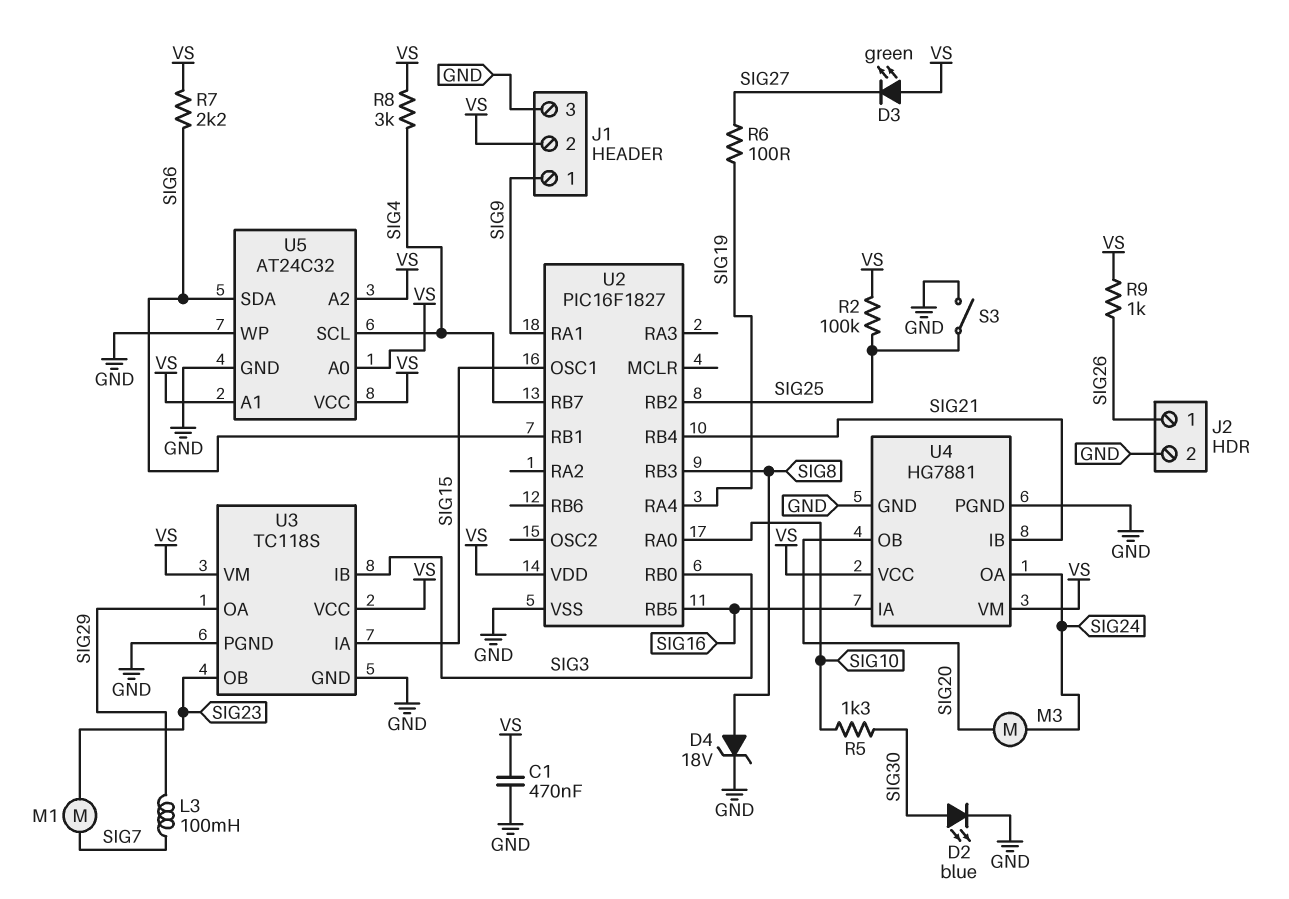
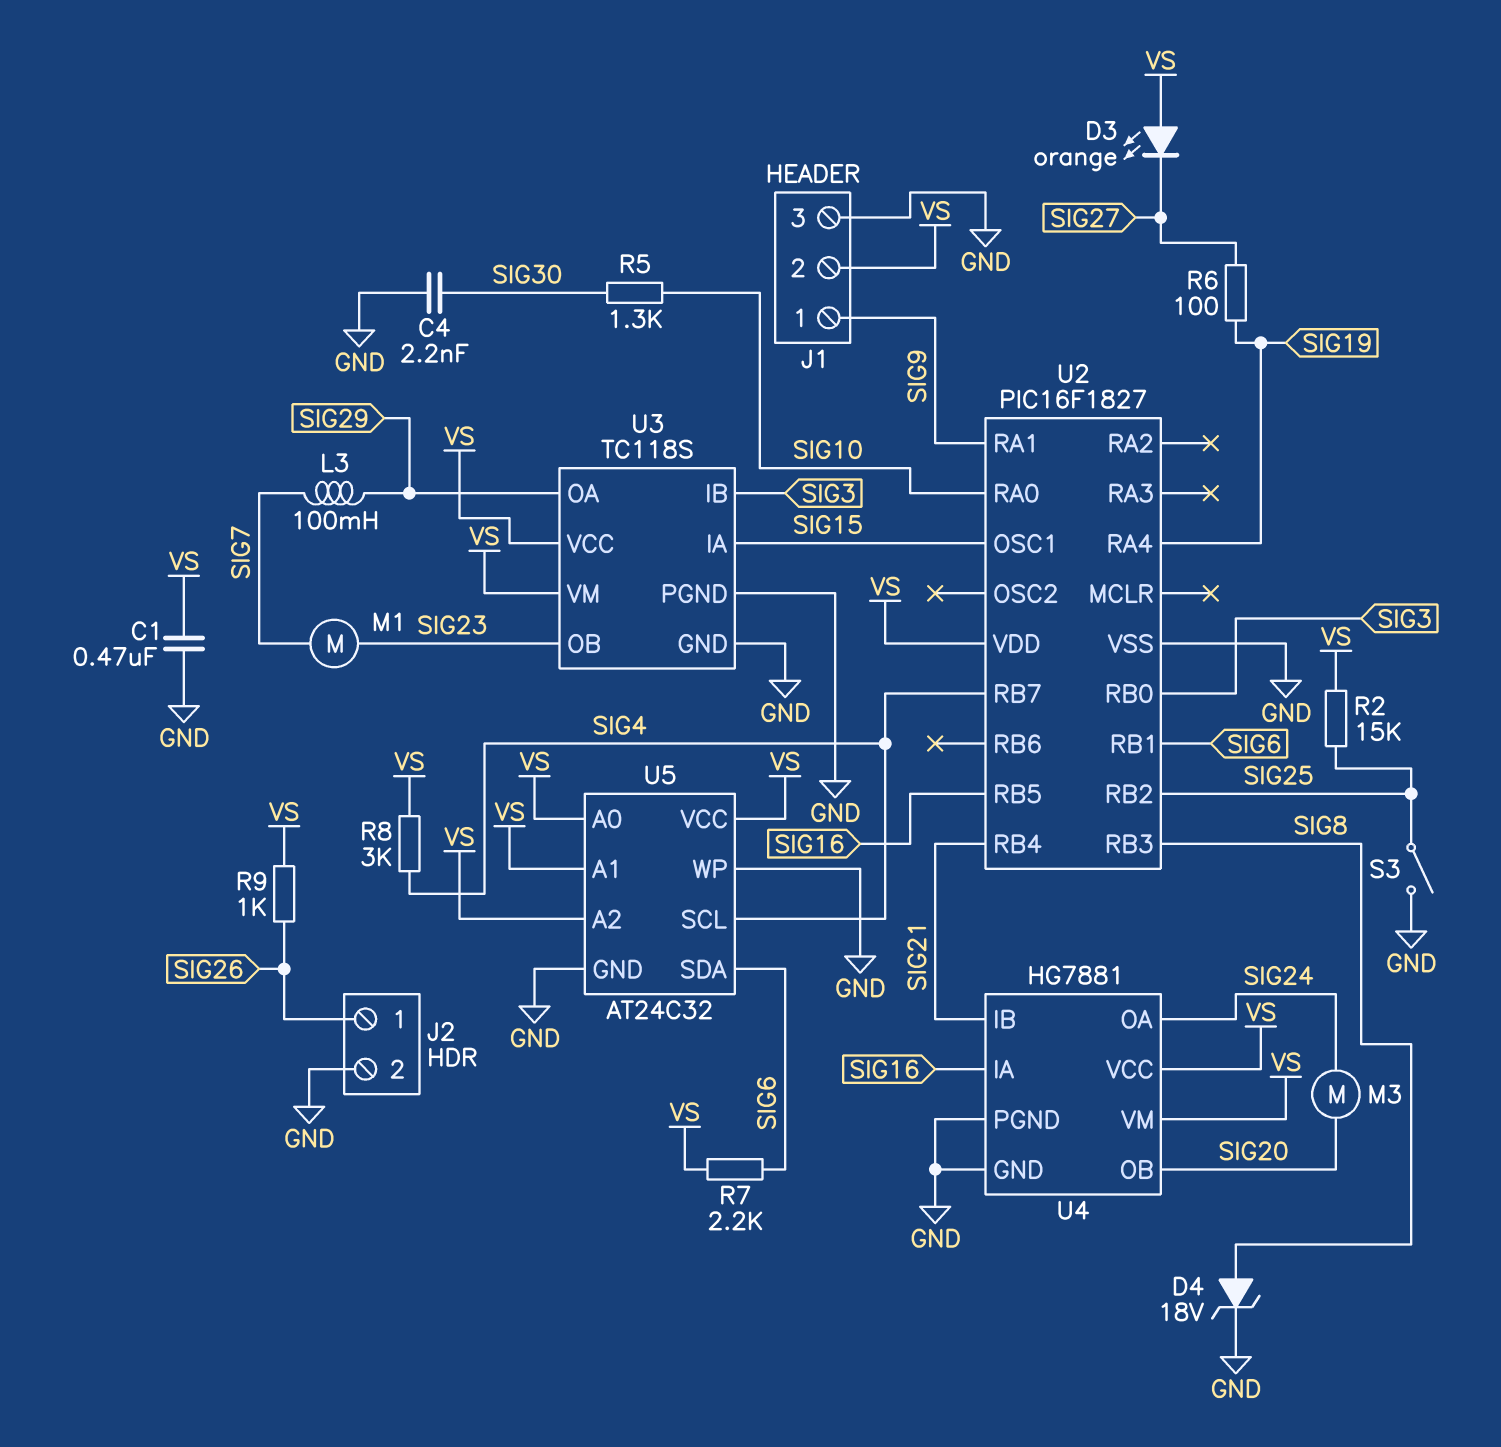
C4: none -> 2.2nF (GND, SIG30)
D2: LED blue (A SIG30, K GND) -> none
D3: LED green (A VS, K SIG27) -> LED orange (A VS, K SIG27)
R2: 100k (SIG25, VS) -> 15k (SIG25, VS)

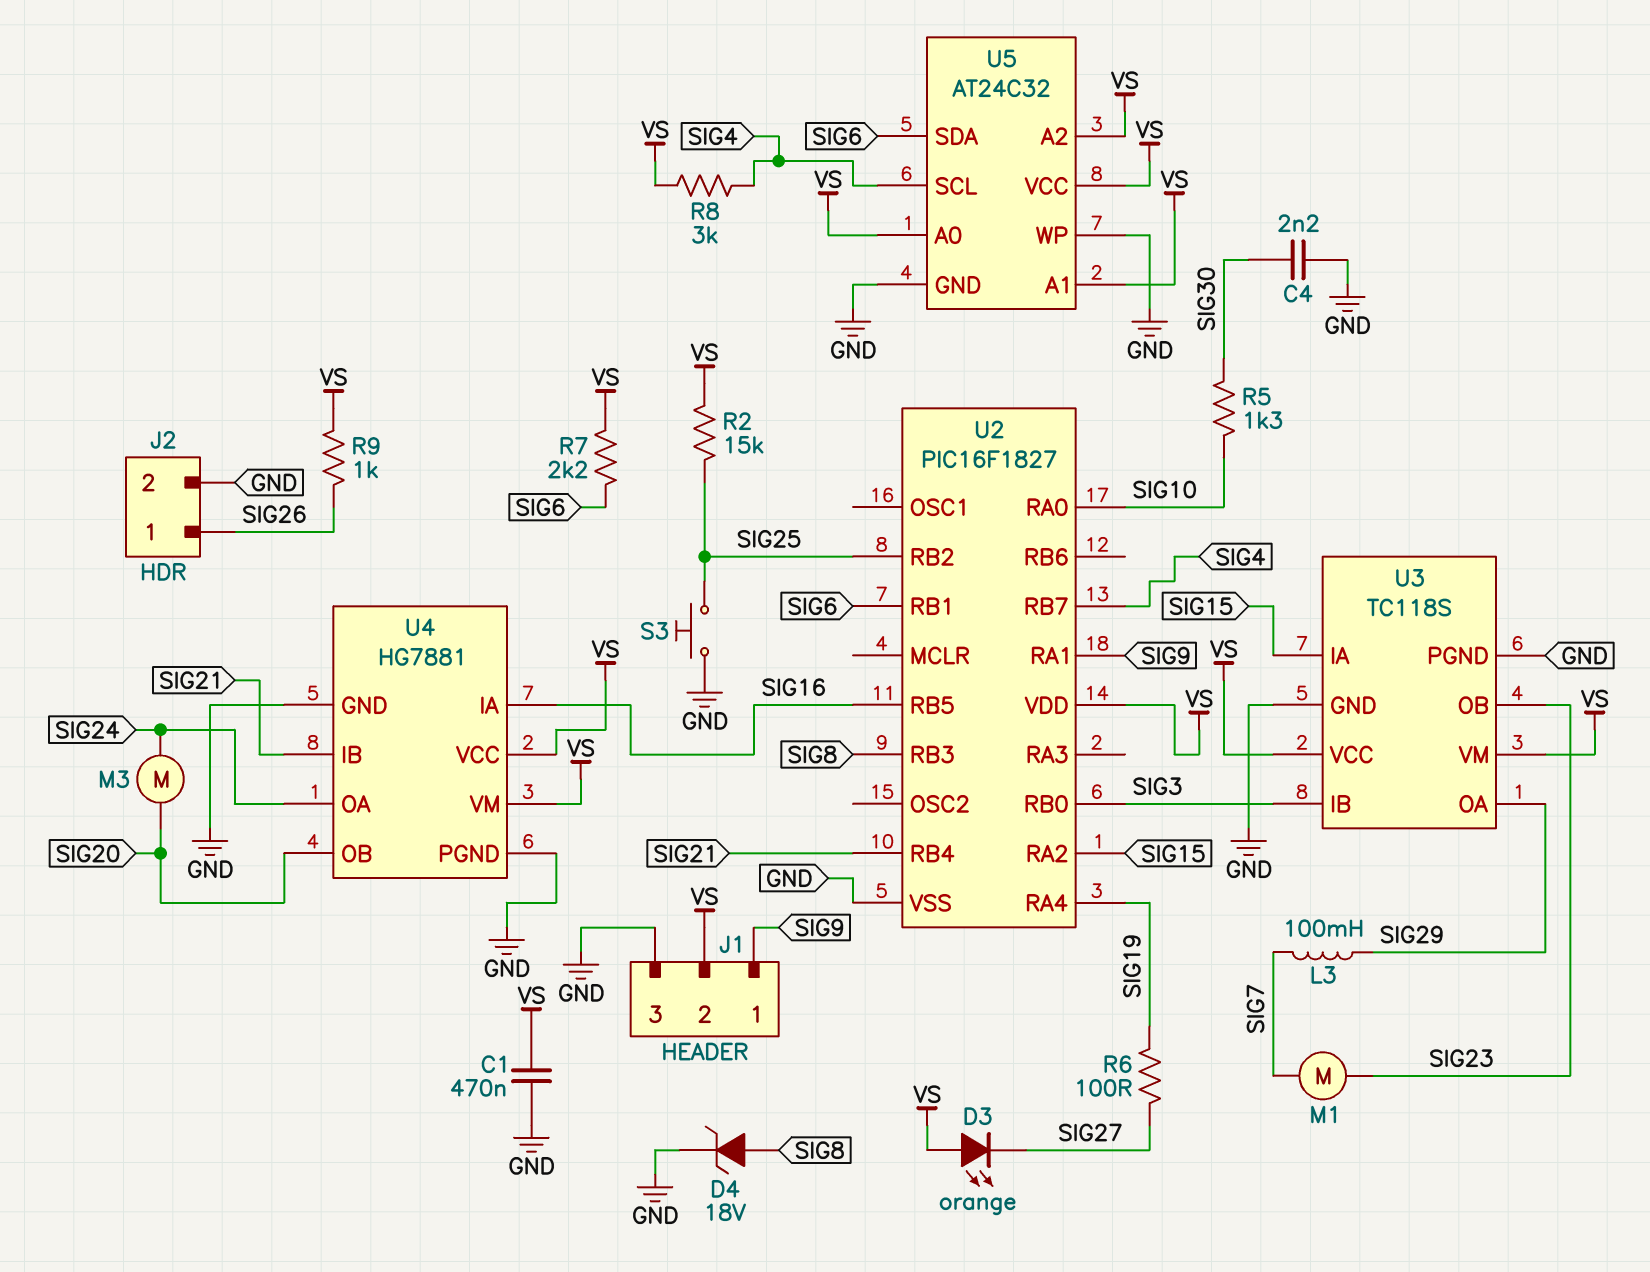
S3: switch (GND, SIG25) -> button (GND, SIG25)
U2 pin OSC1: SIG15 -> none
U2 pin RA2: none -> SIG15

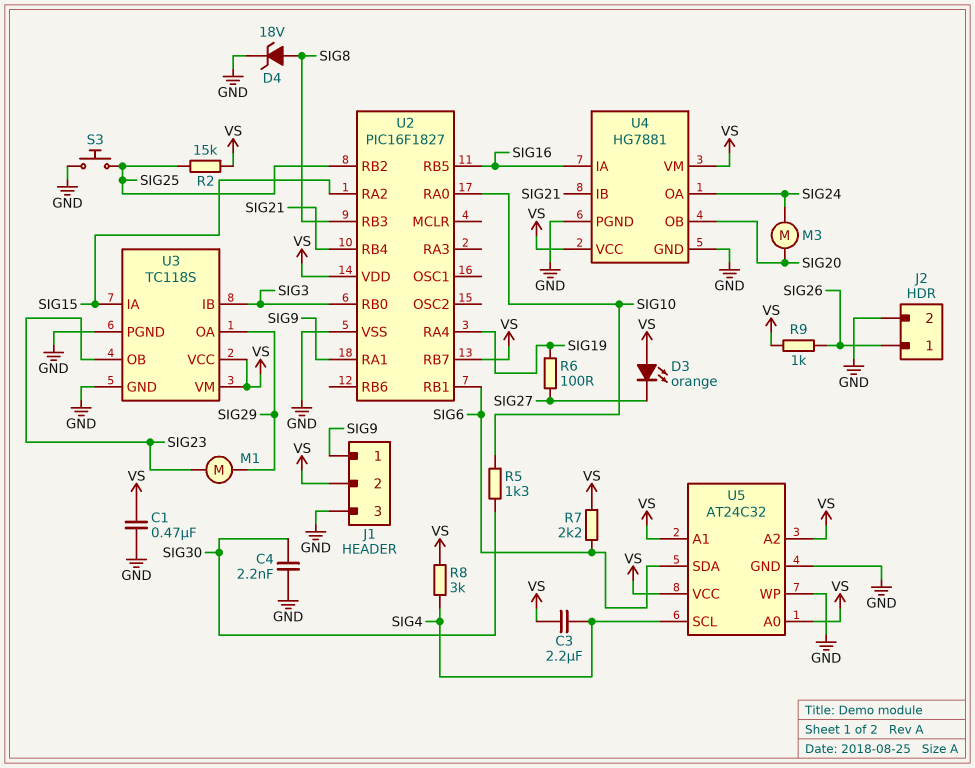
C3: none -> 2.2uF (SIG4, VS)
L3: 100mH (SIG7, SIG29) -> none
M1: motor (SIG7, SIG23) -> motor (SIG23, SIG29)
U2 pin RB7: SIG4 -> VS

